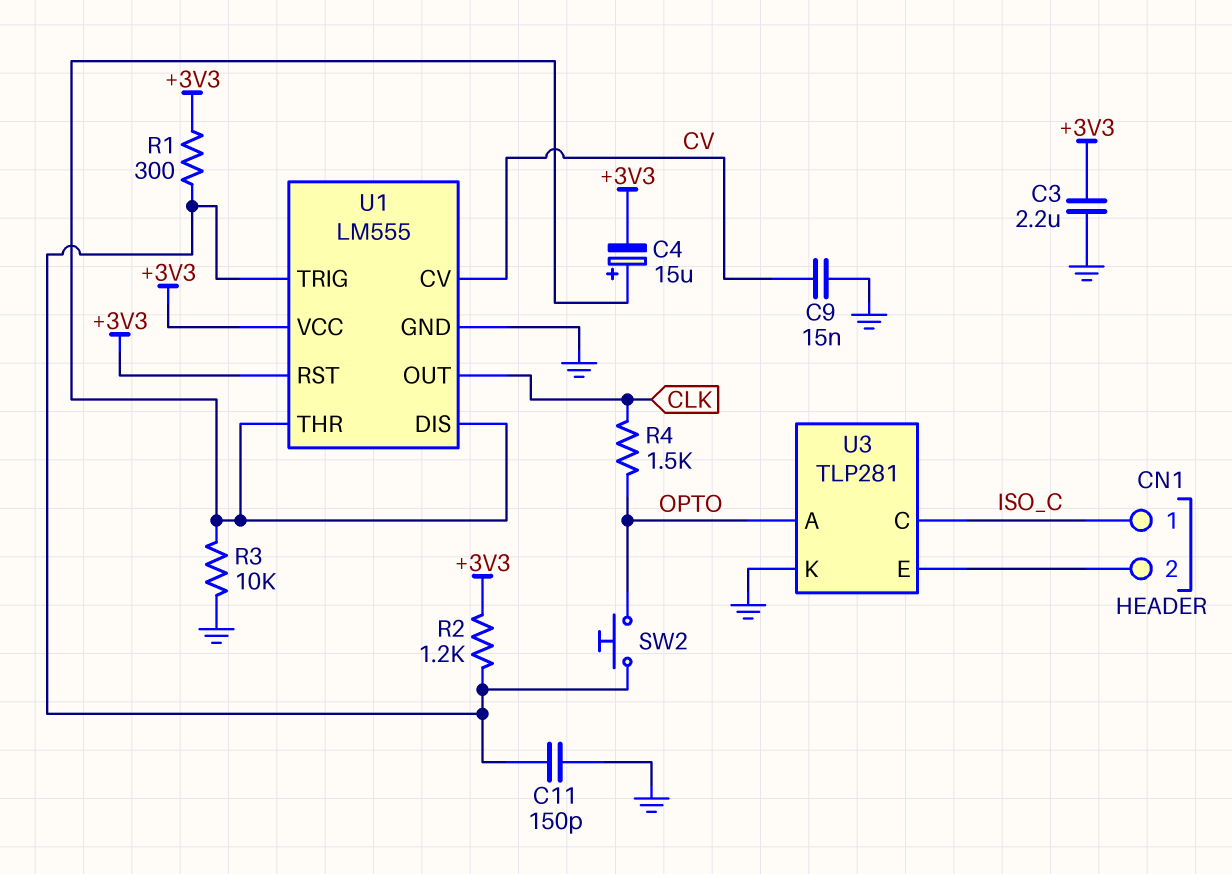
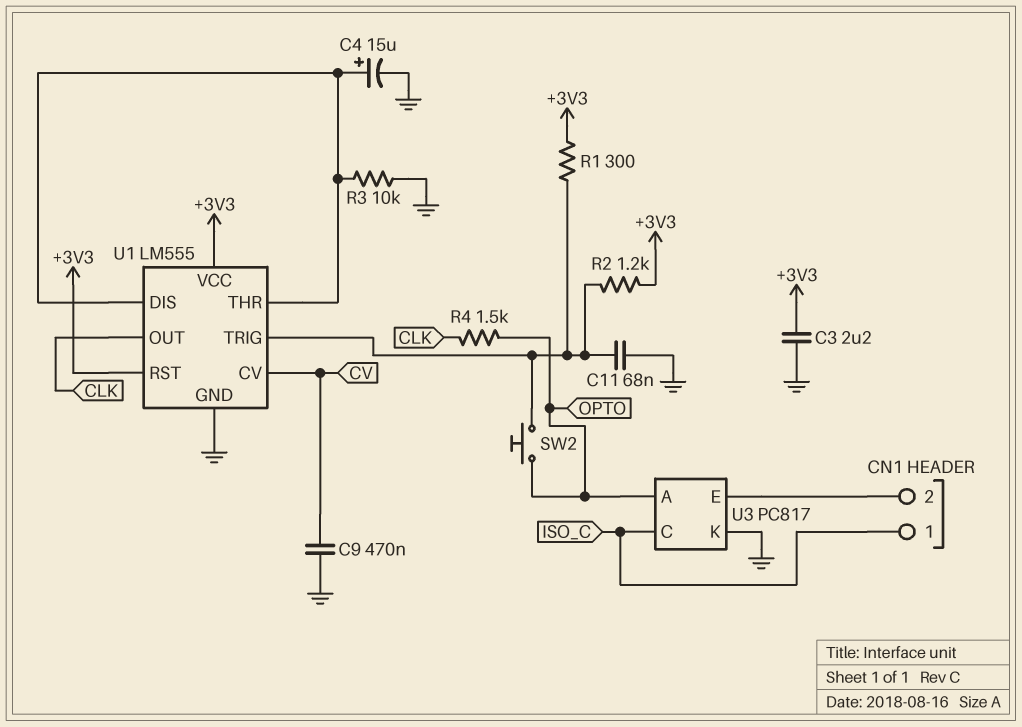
C4: 15uF (plus U1/DIS, minus +3V3) -> 15uF (plus U1/DIS, minus GND)
C9: 15nF (CV, GND) -> 470nF (CV, GND)
C11: 150pF (GND, U1/TRIG) -> 68nF (GND, U1/TRIG)
U3: TLP281 -> PC817

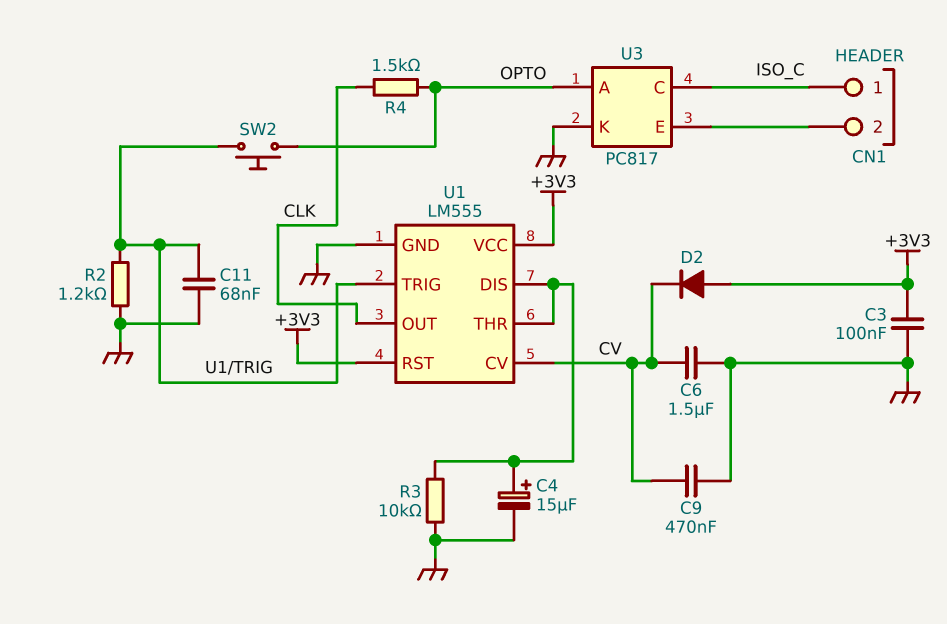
C3: 2.2uF (+3V3, GND) -> 100nF (+3V3, GND)
C6: none -> 1.5uF (CV, GND)
D2: none -> diode (A +3V3, K CV)
R1: 300 (+3V3, U1/TRIG) -> none
R2: 1.2k (+3V3, U1/TRIG) -> 1.2k (GND, U1/TRIG)

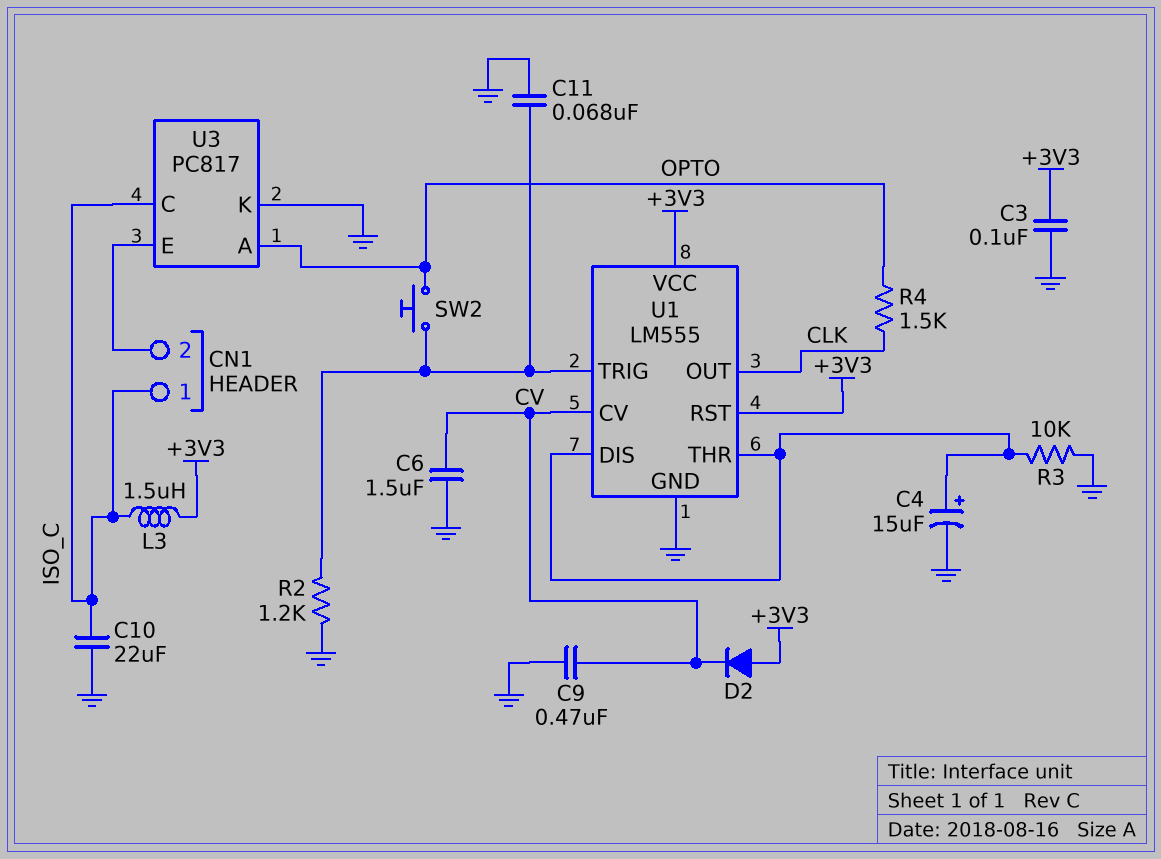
C10: none -> 22uF (GND, ISO_C)
L3: none -> 1.5uH (+3V3, ISO_C)

